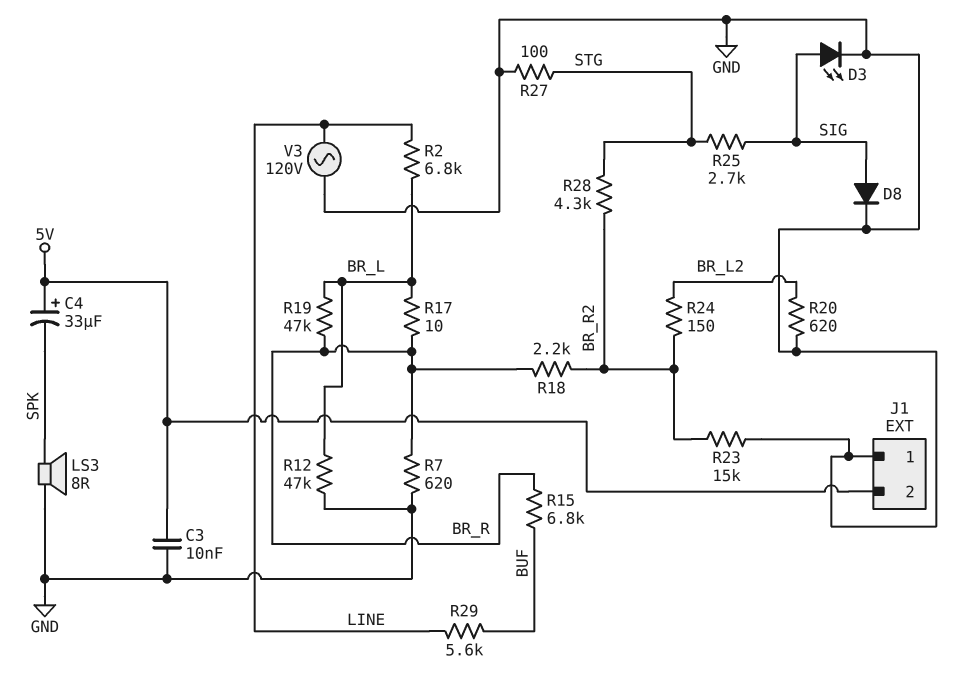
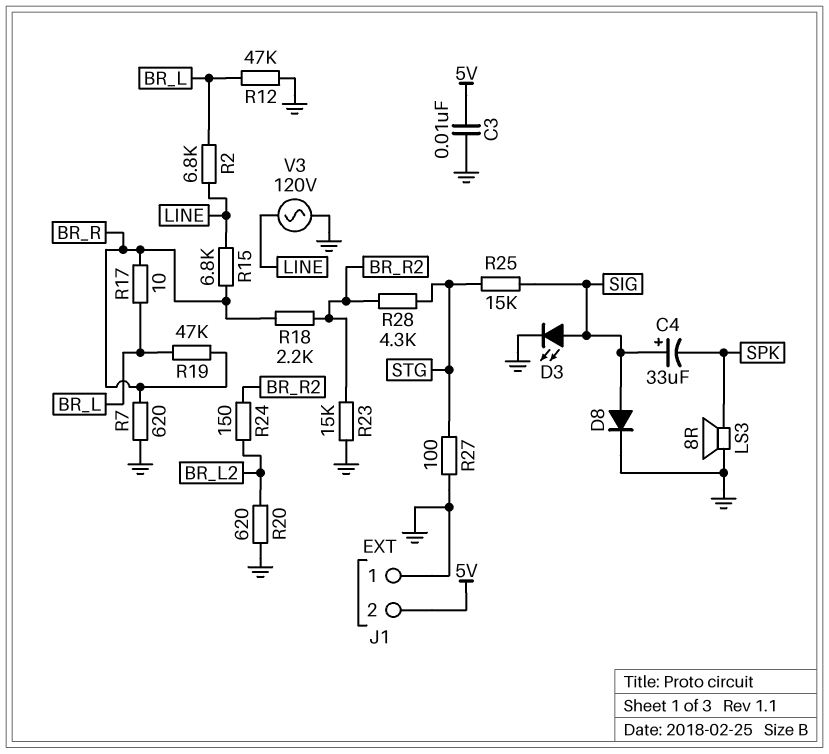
C4: 33uF (plus 5V, minus SPK) -> 33uF (plus SIG, minus SPK)
R15: 6.8k (BR_R, BUF) -> 6.8k (BR_R, LINE)
R25: 2.7k (SIG, STG) -> 15k (SIG, STG)
R29: 5.6k (BUF, LINE) -> none

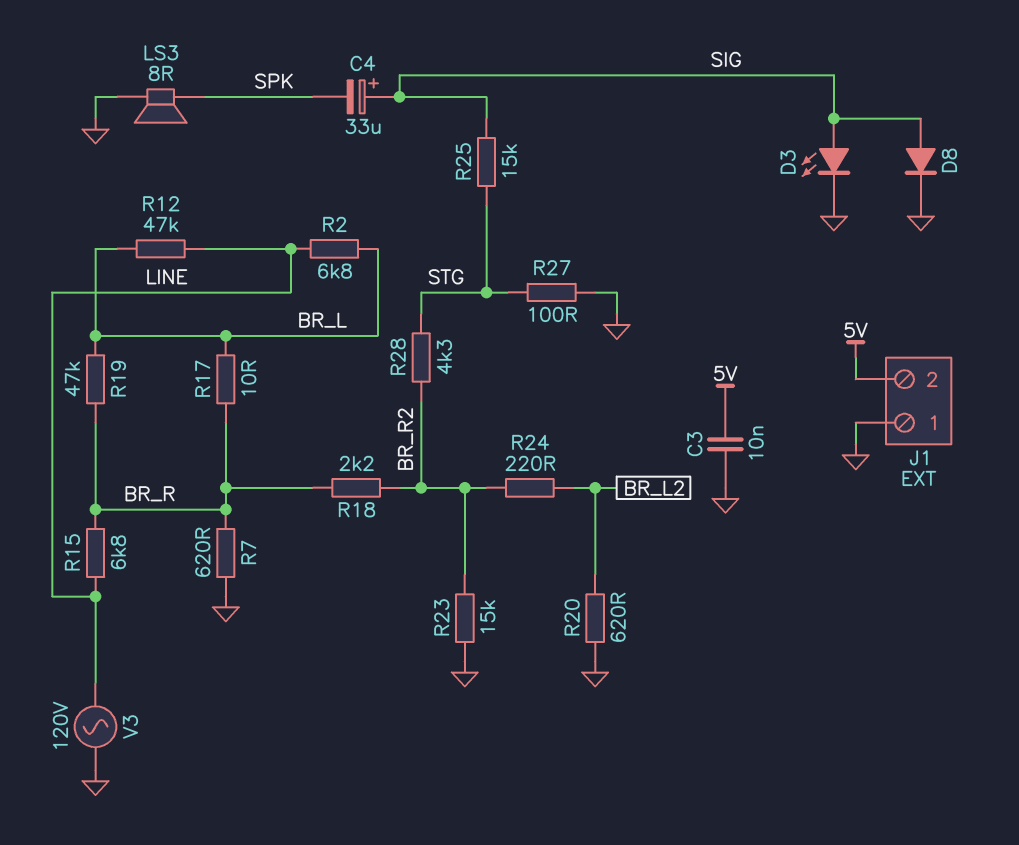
R12: 47k (BR_L, GND) -> 47k (BR_L, LINE)
R24: 150 (BR_L2, BR_R2) -> 220 (BR_L2, BR_R2)

